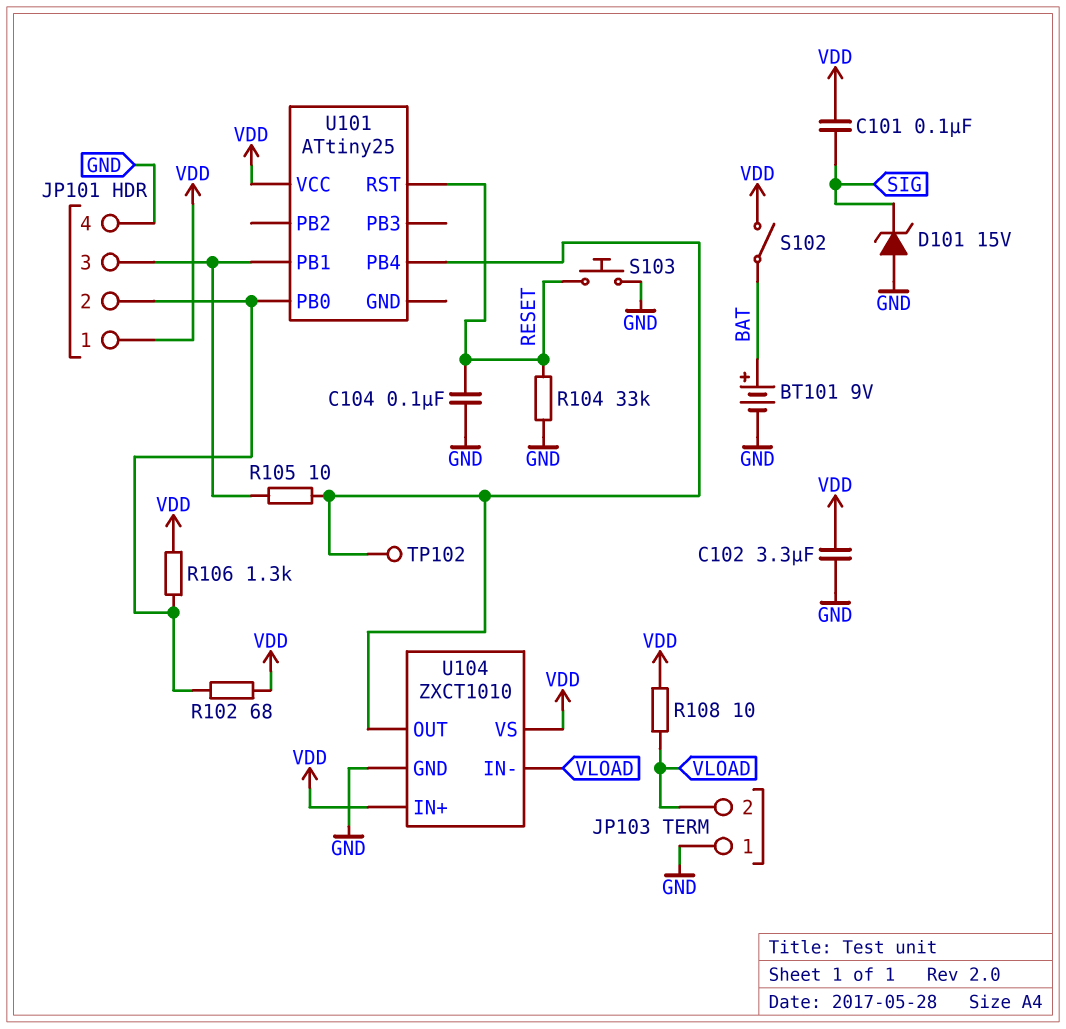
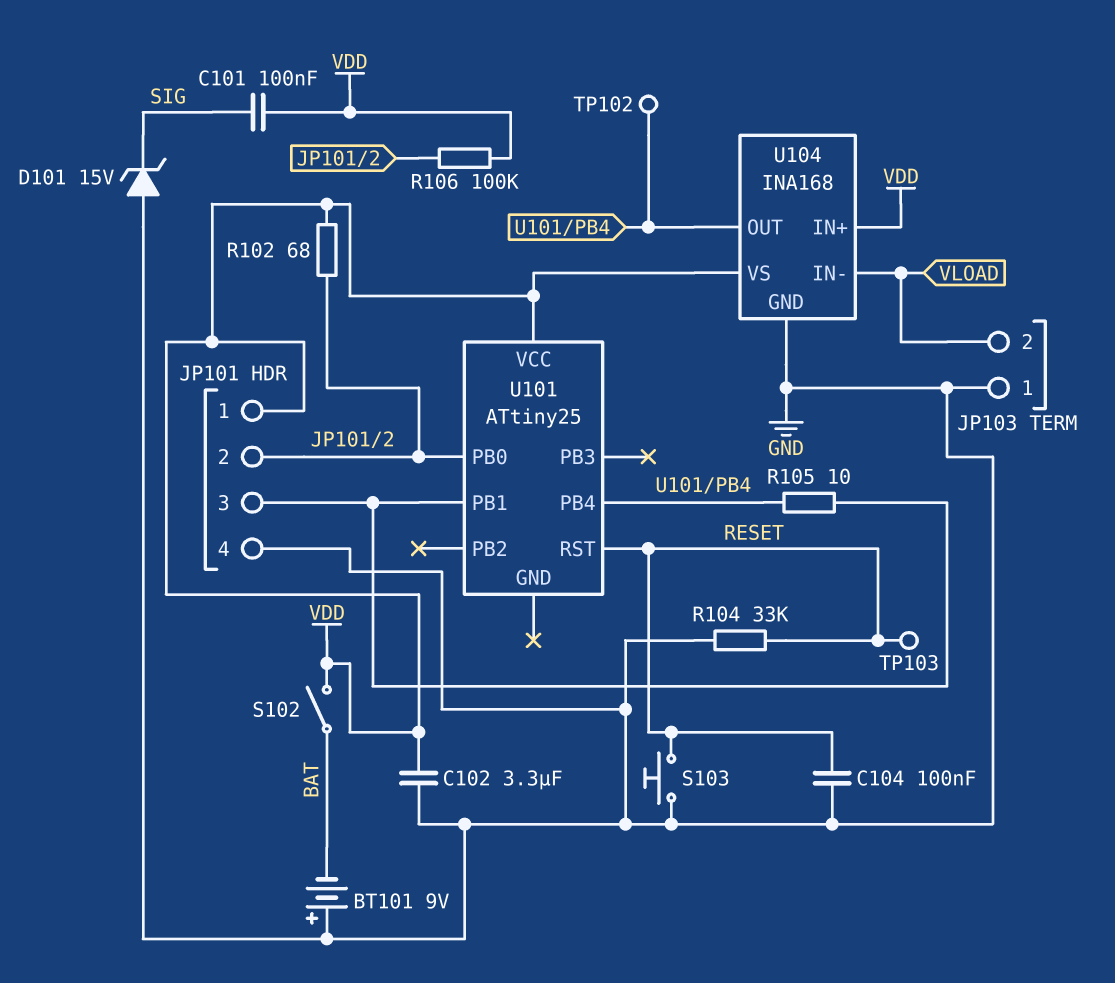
BT101: 9V (plus BAT, minus GND) -> 9V (plus GND, minus BAT)
R106: 1.3k (JP101/2, VDD) -> 100k (JP101/2, VDD)
R108: 10 (VDD, VLOAD) -> none
TP103: none -> test point (RESET)
U104: ZXCT1010 -> INA168

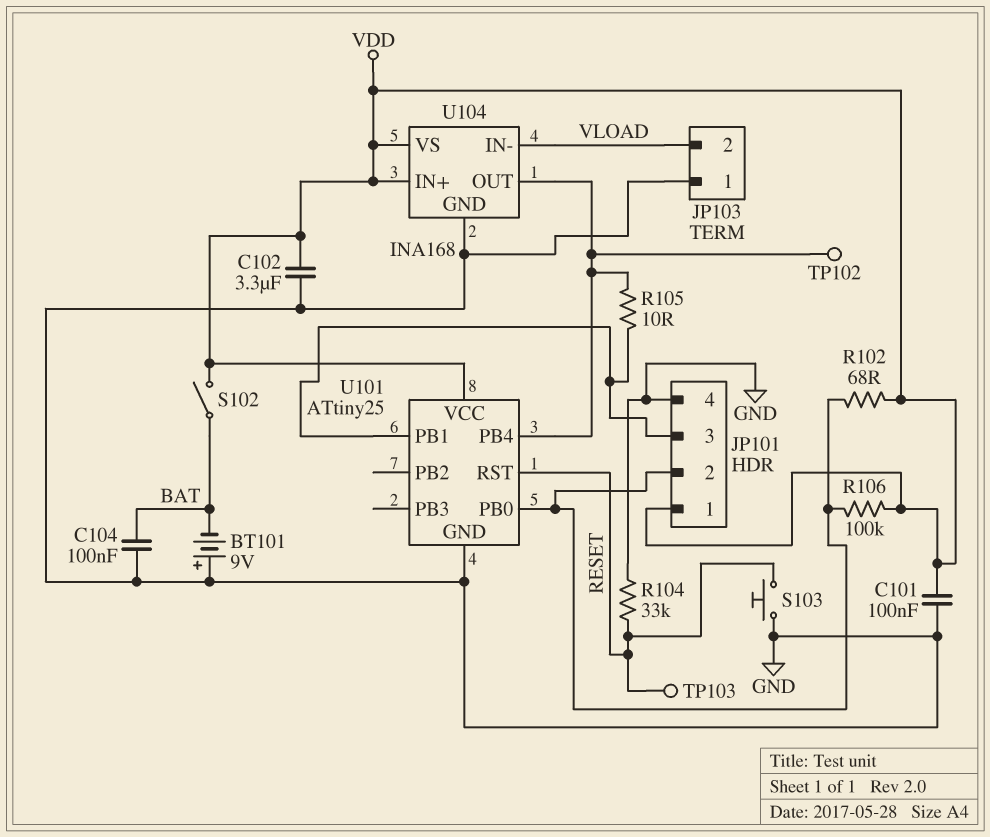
C101: 100nF (SIG, VDD) -> 100nF (GND, VDD)
C104: 100nF (GND, RESET) -> 100nF (BAT, GND)
D101: zener 15V (A GND, K SIG) -> none
U101 pin GND: none -> GND

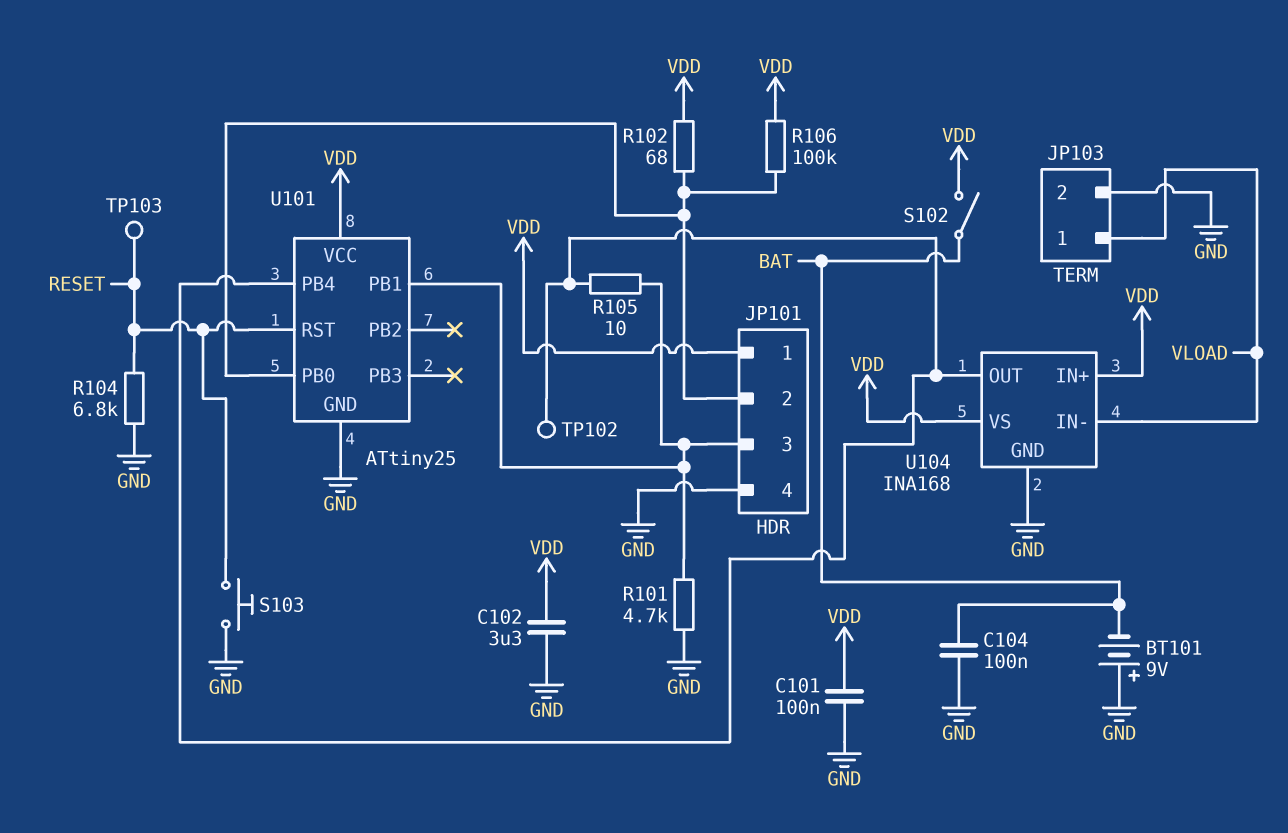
JP103 pin 1: GND -> VLOAD
JP103 pin 2: VLOAD -> GND
R101: none -> 4.7k (GND, JP101/3)
R104: 33k (GND, RESET) -> 6.8k (GND, RESET)

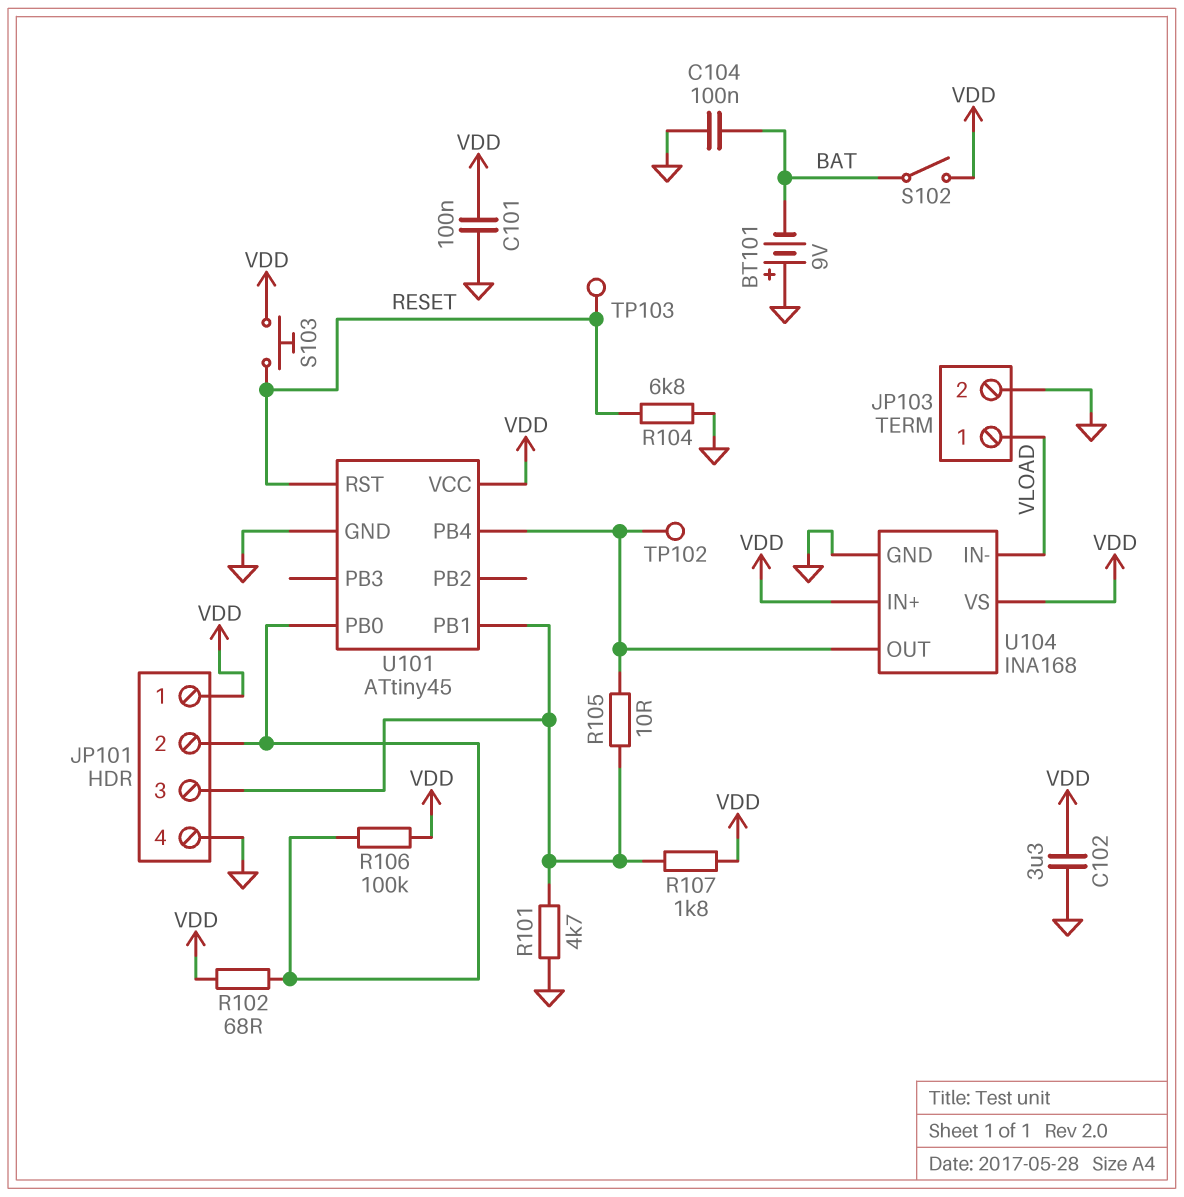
R107: none -> 1.8k (JP101/3, VDD)
S103: button (GND, RESET) -> button (RESET, VDD)
U101: ATtiny25 -> ATtiny45

